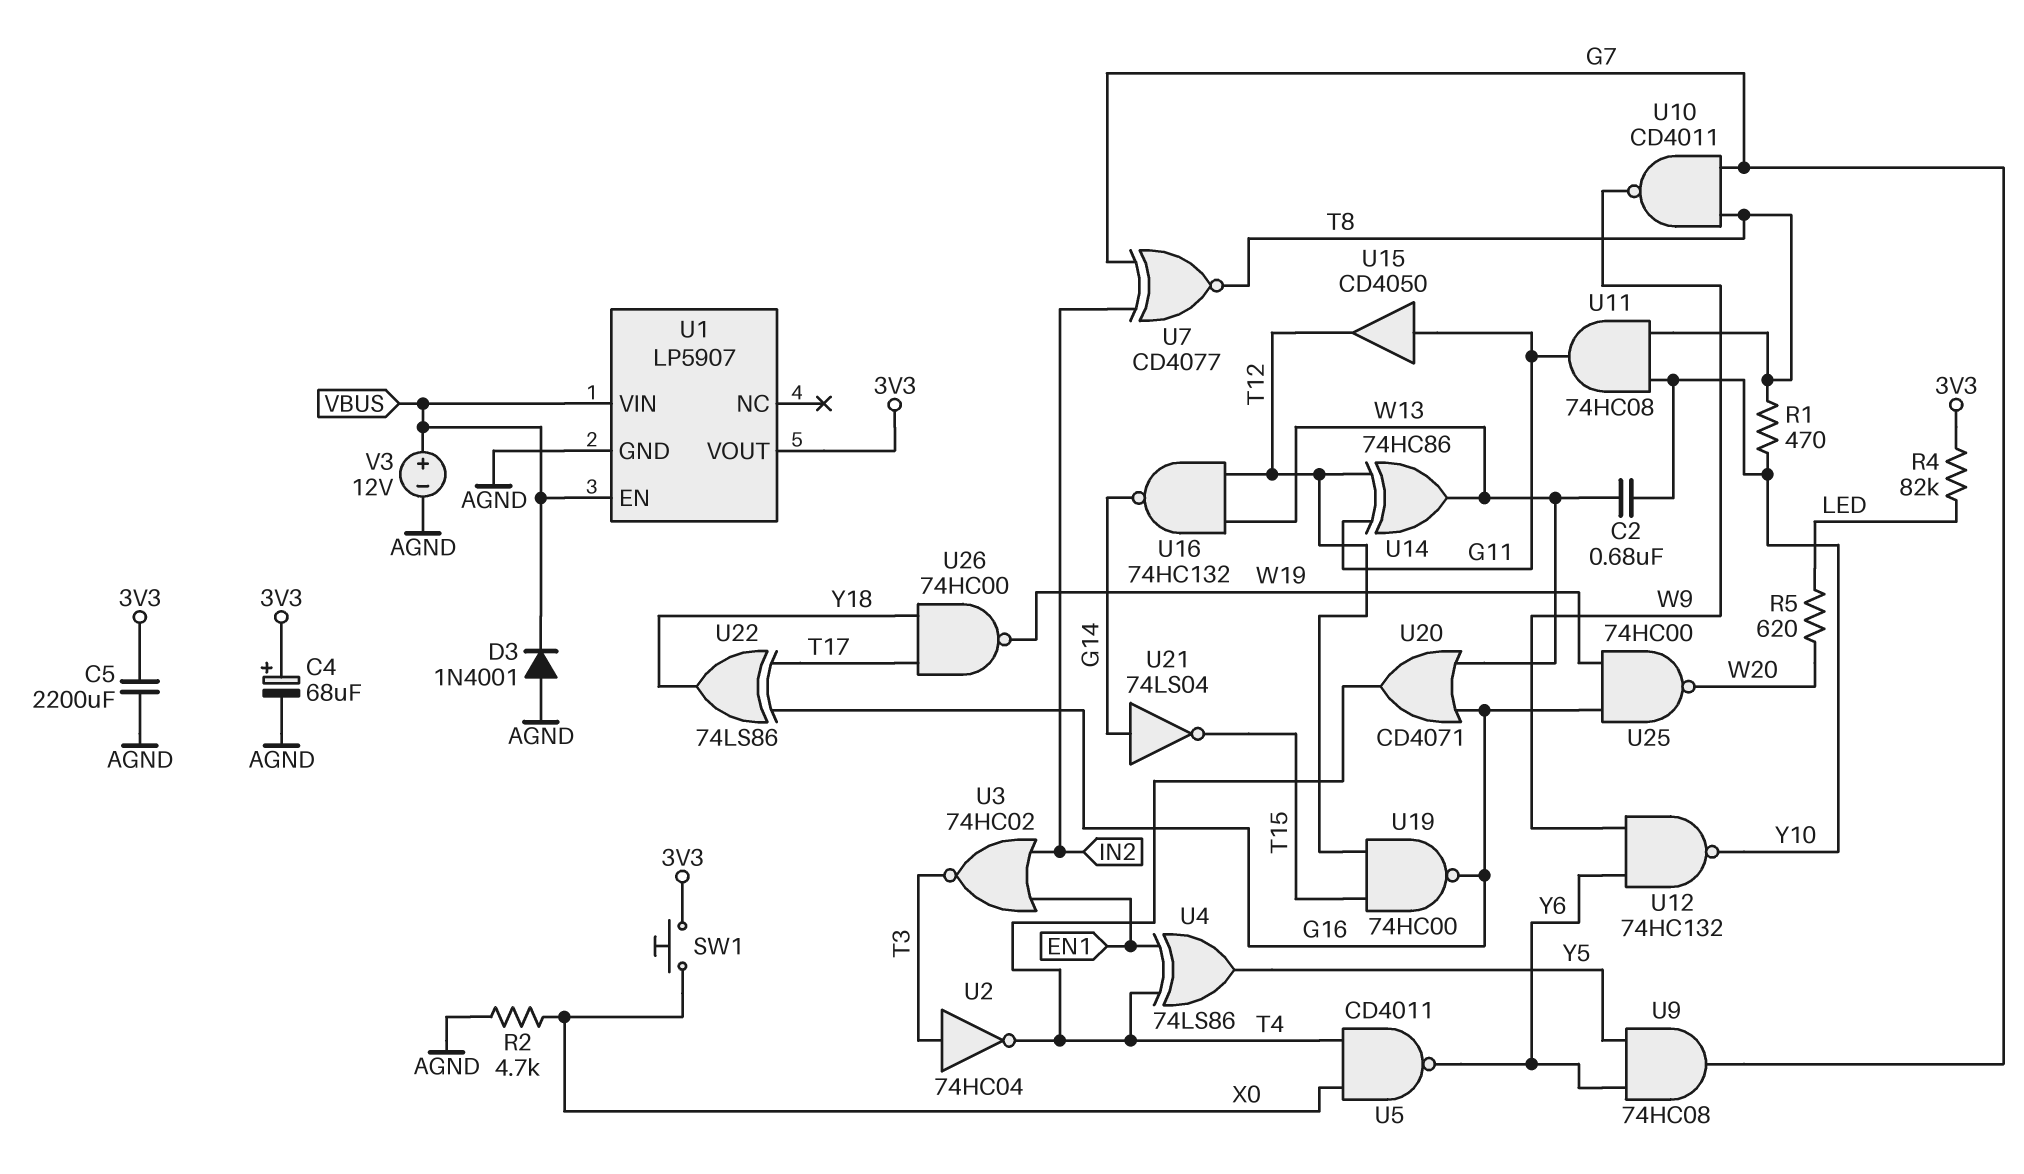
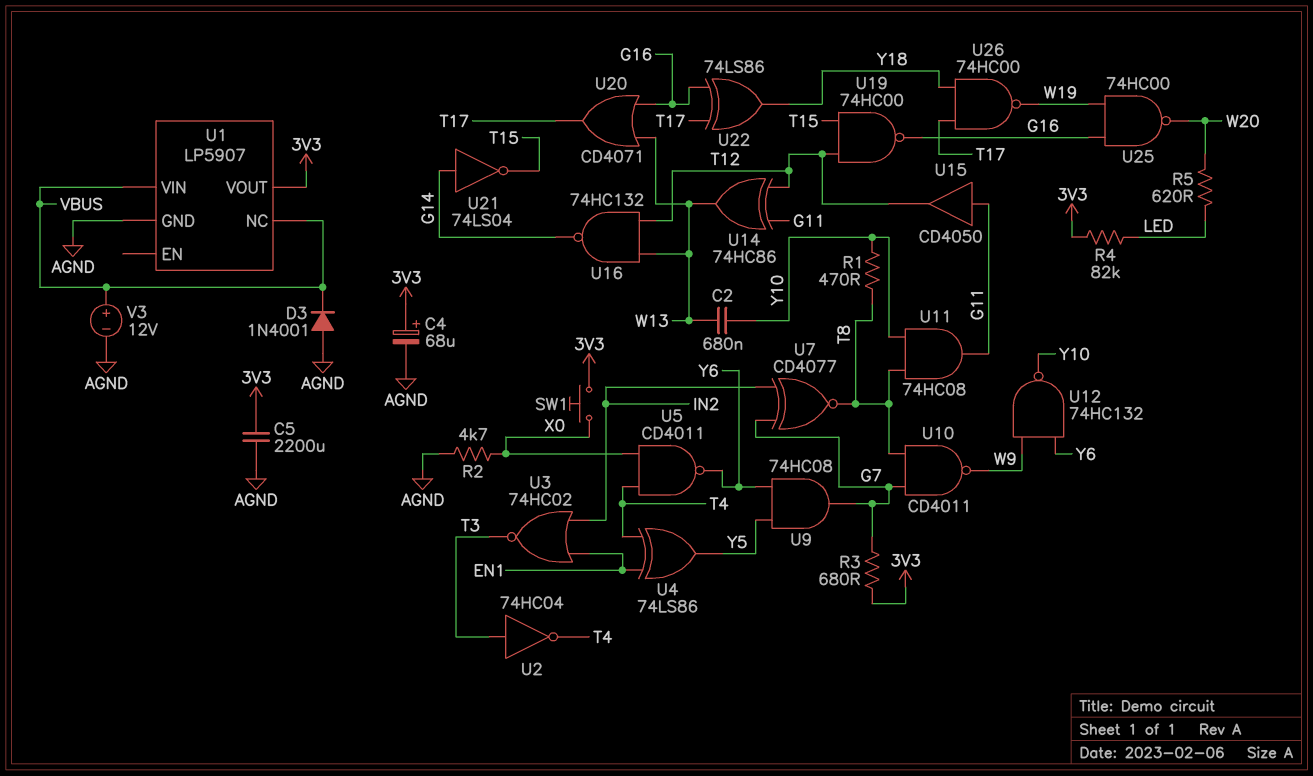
R3: none -> 680 (3V3, G7)
U1 pin EN: VBUS -> none
U1 pin NC: none -> VBUS
U20: OR CD4071 (in G16, in W13, out T4) -> OR CD4071 (in G16, in W13, out T17)

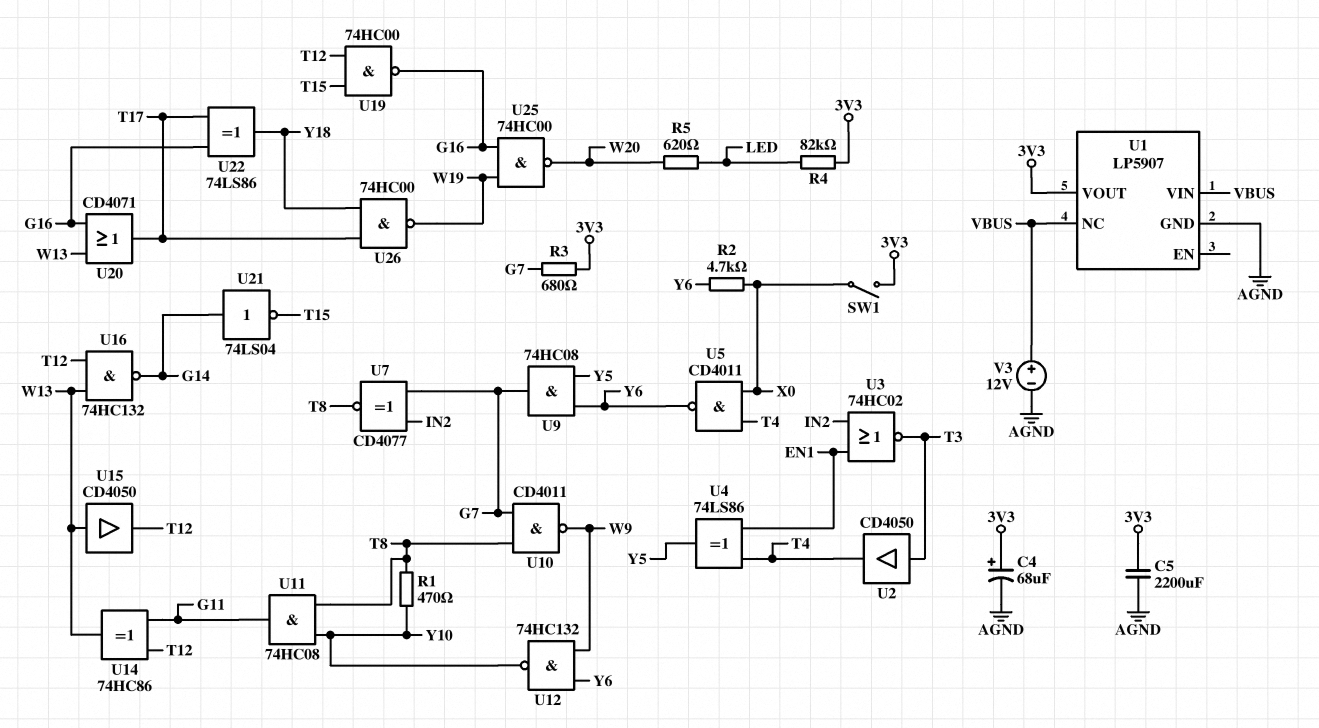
C2: 680nF (W13, Y10) -> none
D3: diode 1N4001 (A AGND, K VBUS) -> none
R2: 4.7k (AGND, X0) -> 4.7k (X0, Y6)
SW1: button (3V3, X0) -> switch (3V3, X0)
U2: NOT 74HC04 (in T3, out T4) -> buffer CD4050 (in T3, out T4)
U15: buffer CD4050 (in G11, out T12) -> buffer CD4050 (in W13, out T12)

